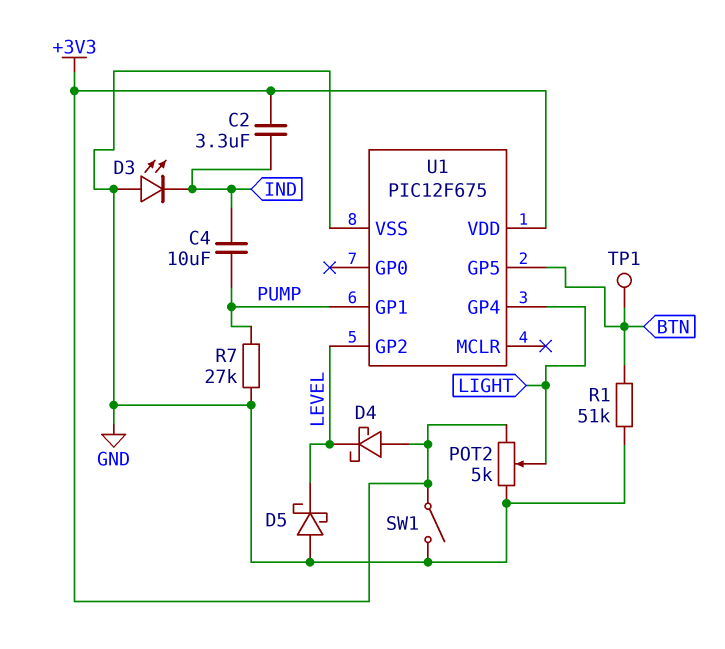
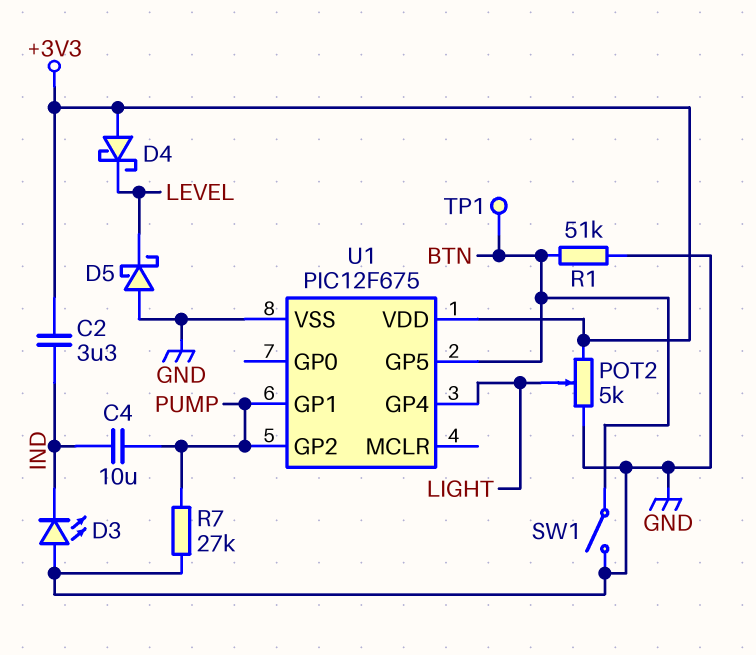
SW1: switch (+3V3, GND) -> switch (BTN, GND)
U1 pin GP2: LEVEL -> PUMP

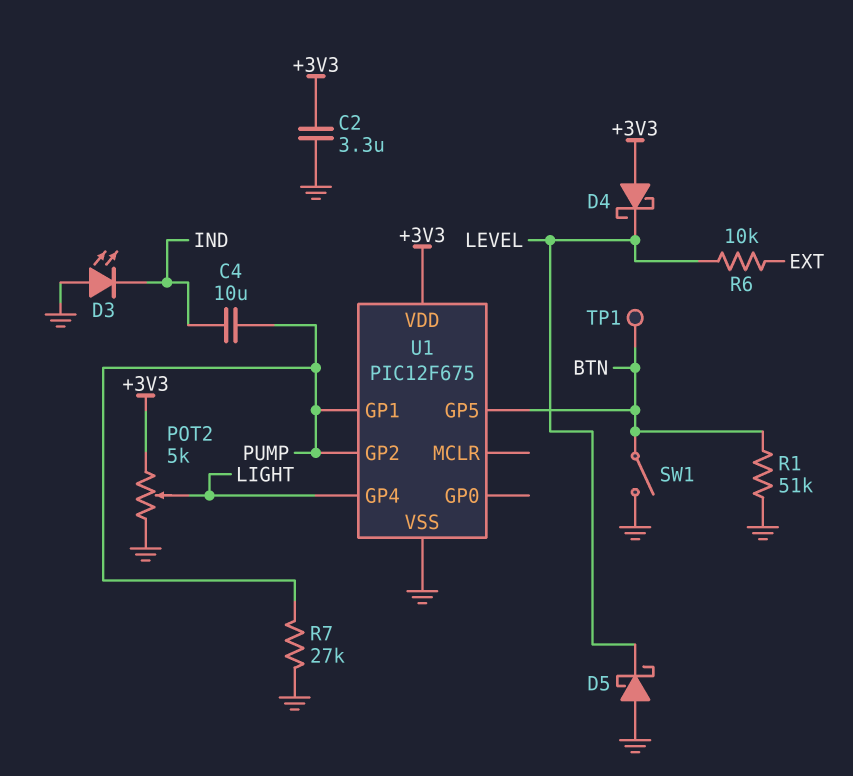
C2: 3.3uF (+3V3, IND) -> 3.3uF (+3V3, GND)
R6: none -> 10k (EXT, LEVEL)

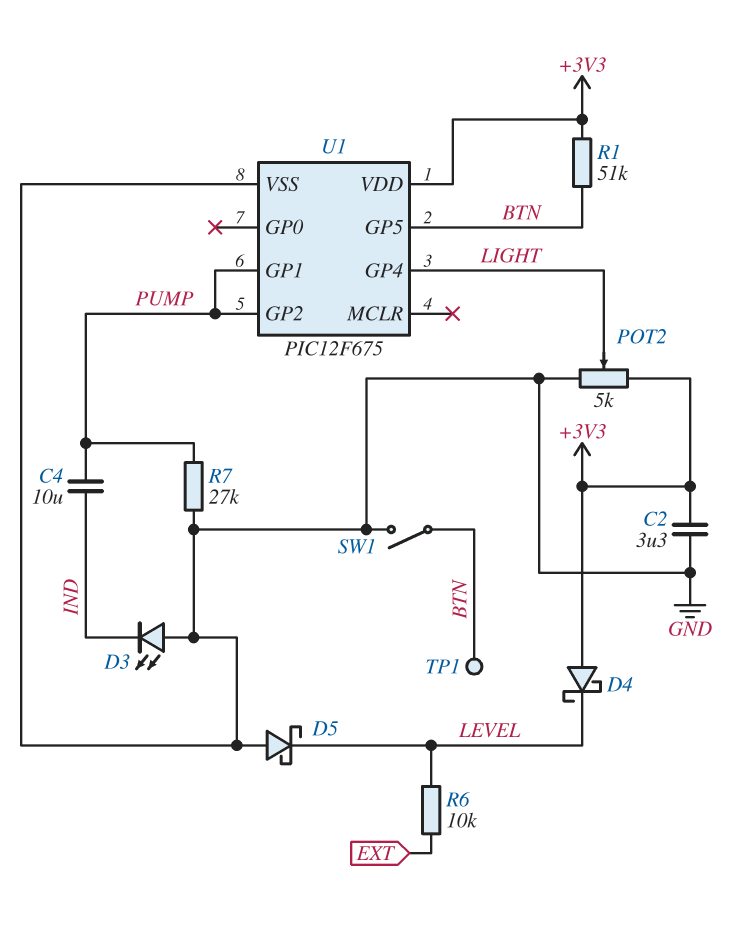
R1: 51k (BTN, GND) -> 51k (+3V3, BTN)

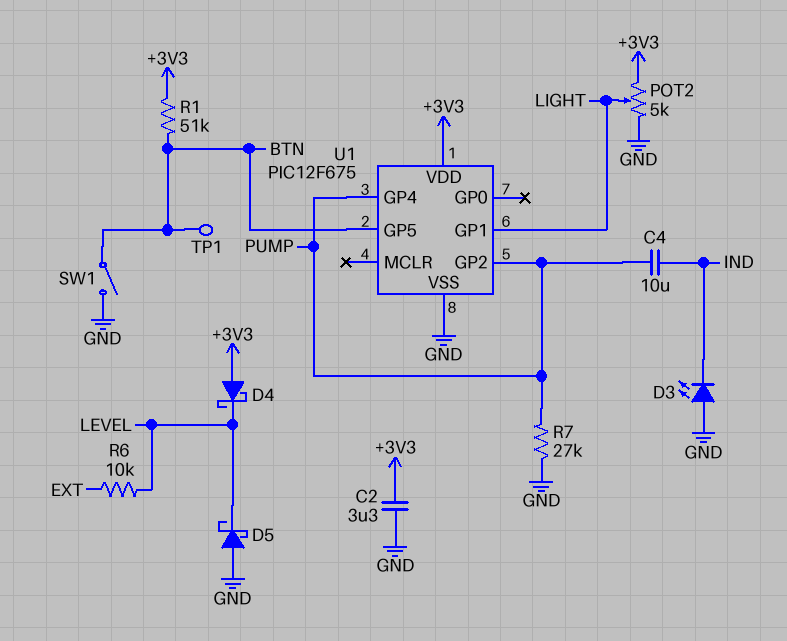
U1 pin GP1: PUMP -> LIGHT
U1 pin GP4: LIGHT -> PUMP

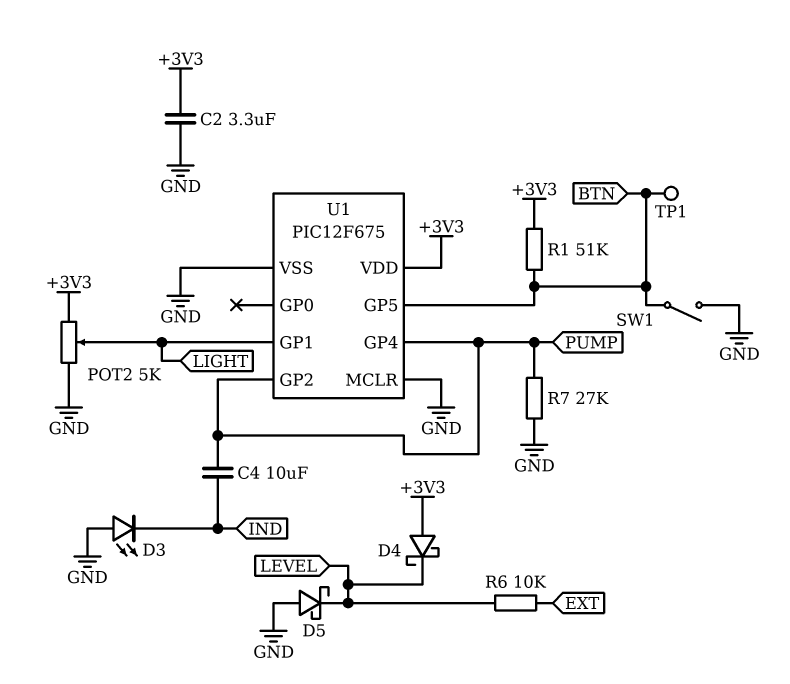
U1 pin MCLR: none -> GND

